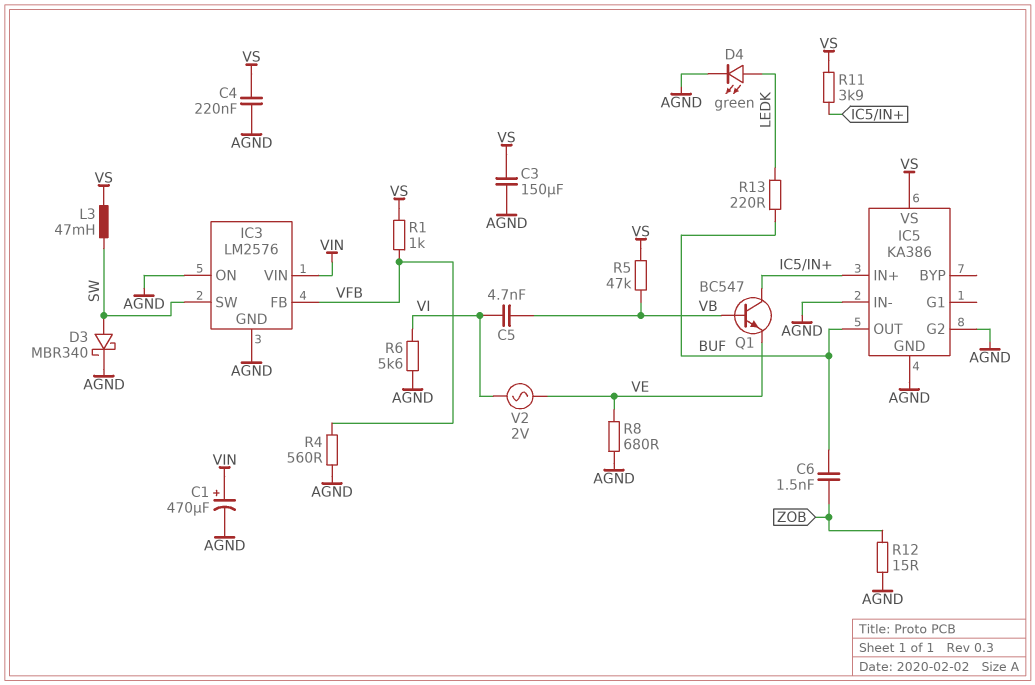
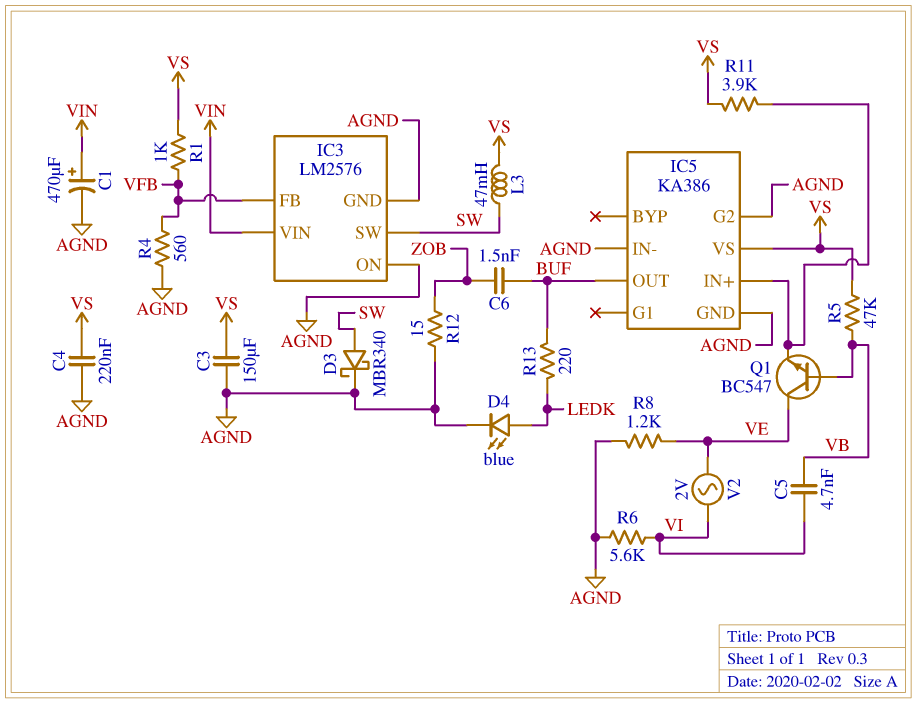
D4: LED green (A LEDK, K AGND) -> LED blue (A LEDK, K AGND)
Q1: NPN BC547 (B VB, C IC5/IN+, E VE) -> NPN BC547 (B VB, C VE, E IC5/IN+)
R8: 680 (AGND, VE) -> 1.2k (AGND, VE)

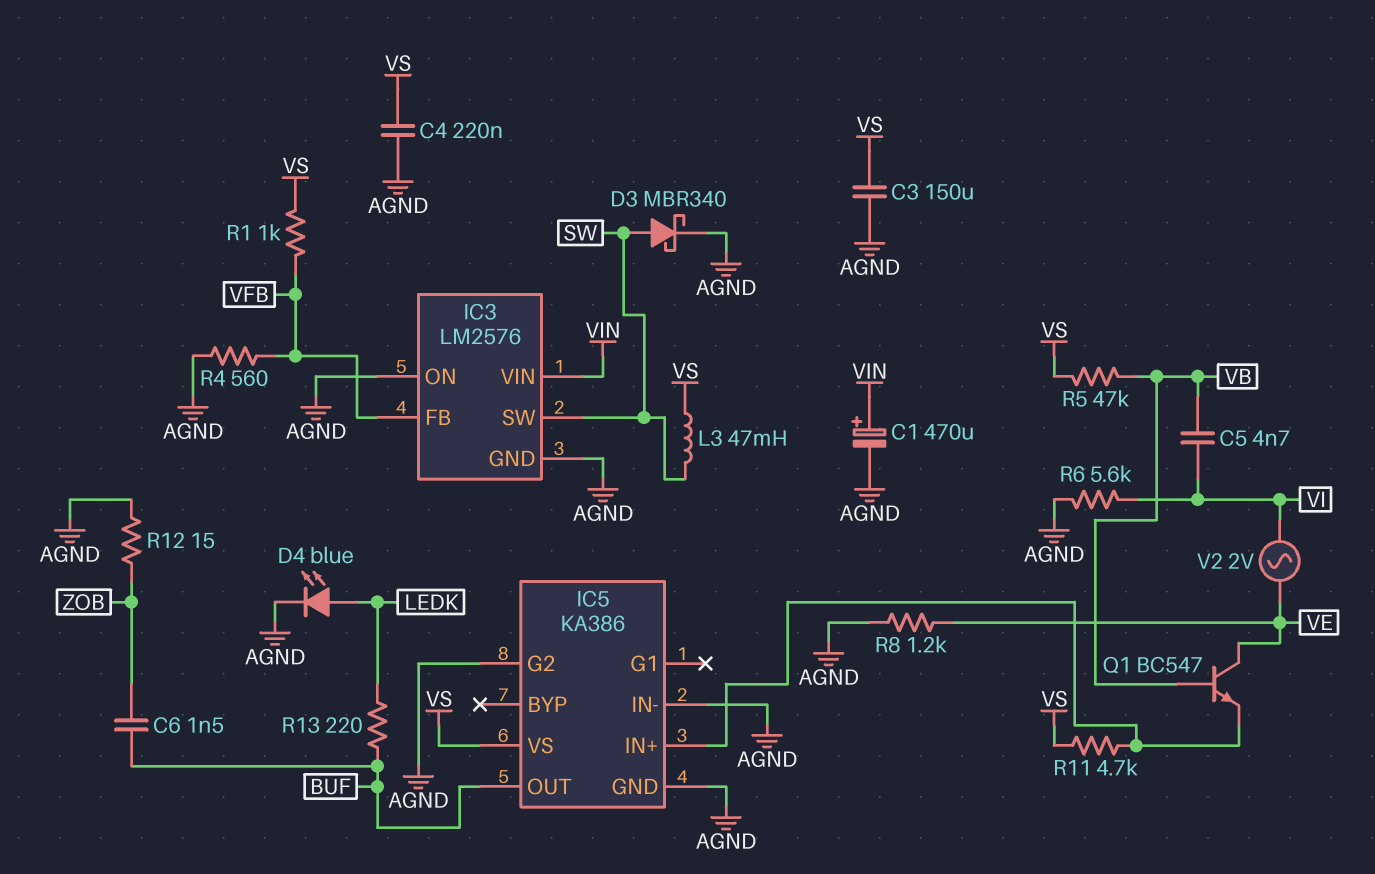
R11: 3.9k (IC5/IN+, VS) -> 4.7k (IC5/IN+, VS)

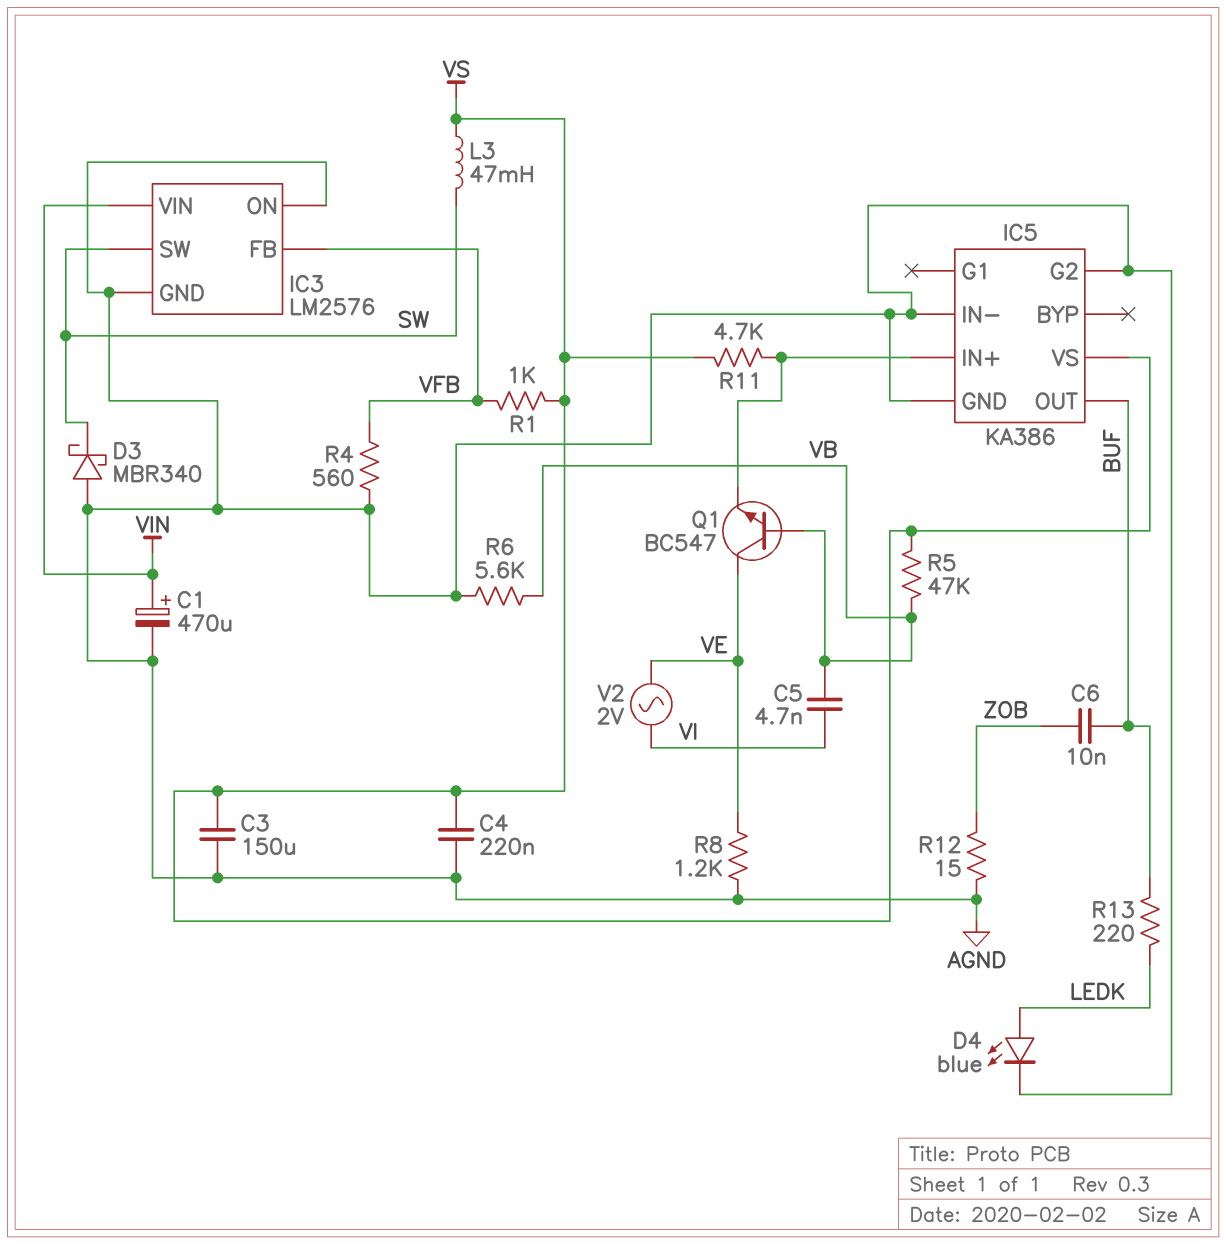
C6: 1.5nF (BUF, ZOB) -> 10nF (BUF, ZOB)
D3: schottky MBR340 (A SW, K AGND) -> schottky MBR340 (A AGND, K SW)
R6: 5.6k (AGND, VI) -> 5.6k (AGND, VB)

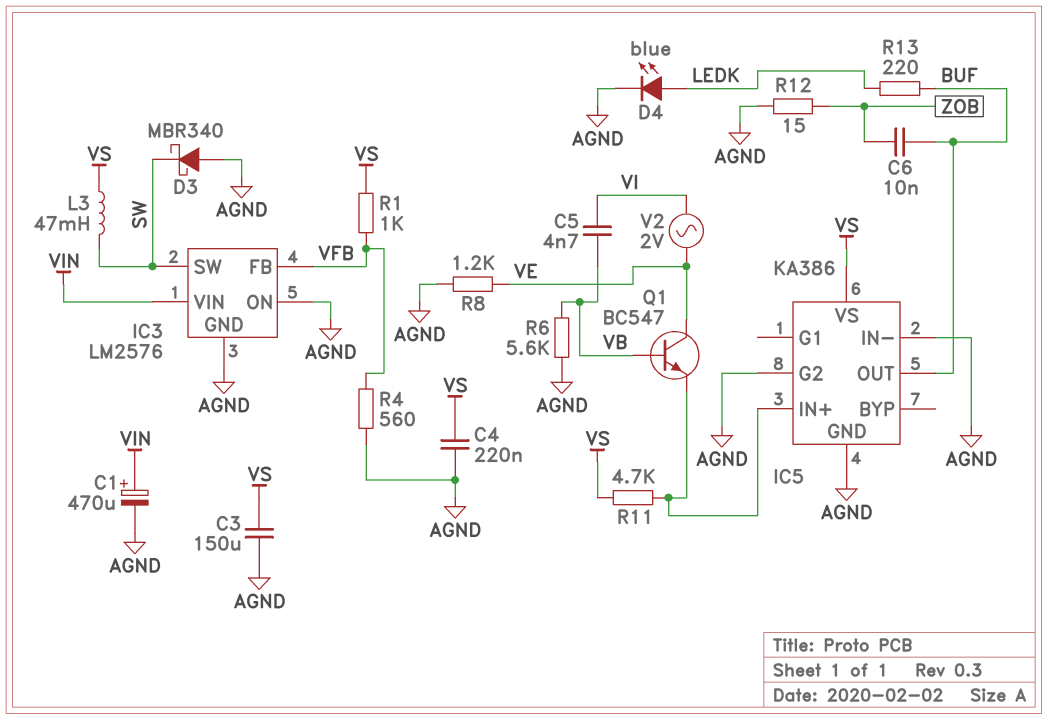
R5: 47k (VB, VS) -> none

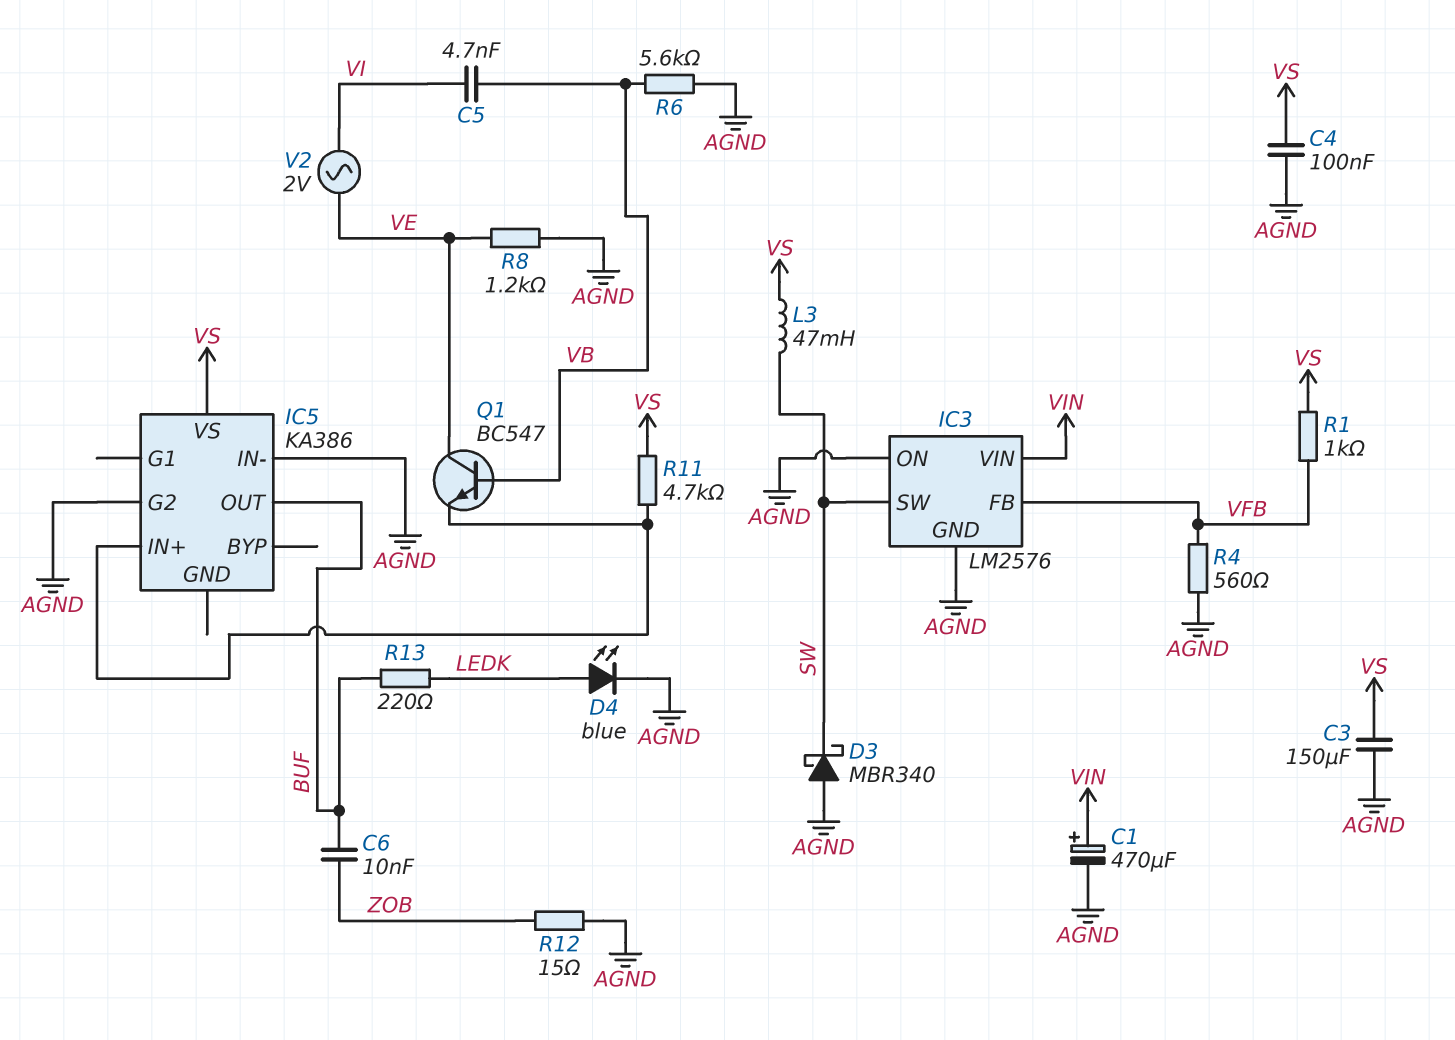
C4: 220nF (AGND, VS) -> 100nF (AGND, VS)
IC5 pin GND: AGND -> none

